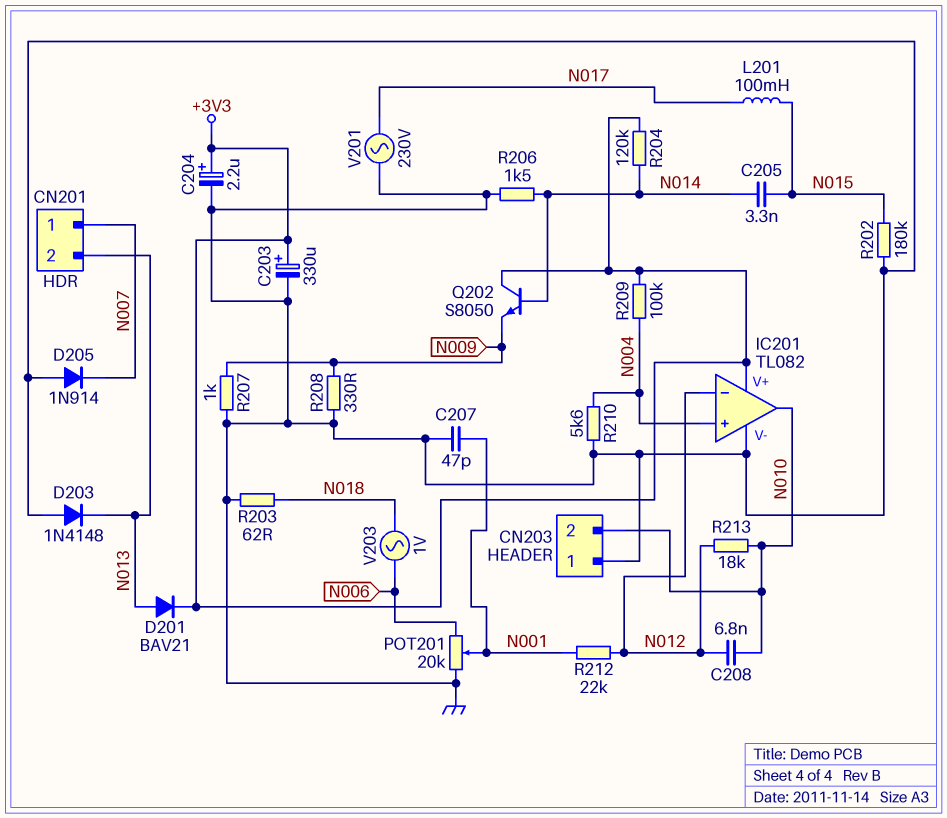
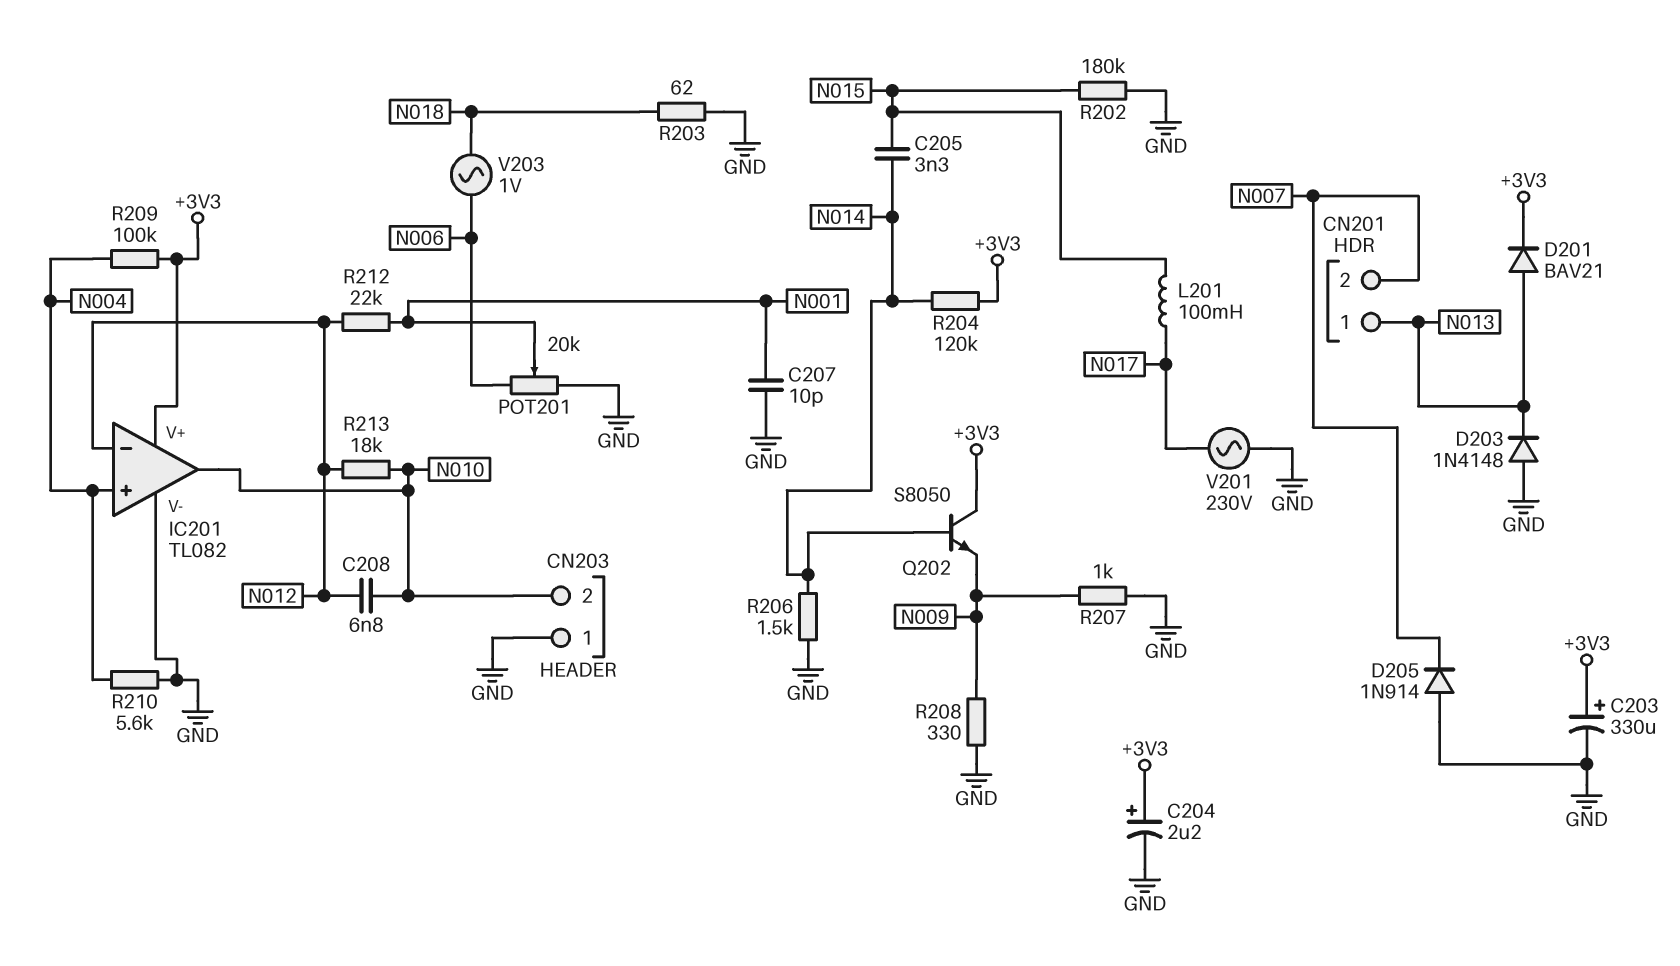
C207: 47pF (GND, N001) -> 10pF (GND, N001)
CN201 pin 1: N007 -> N013
CN201 pin 2: N013 -> N007

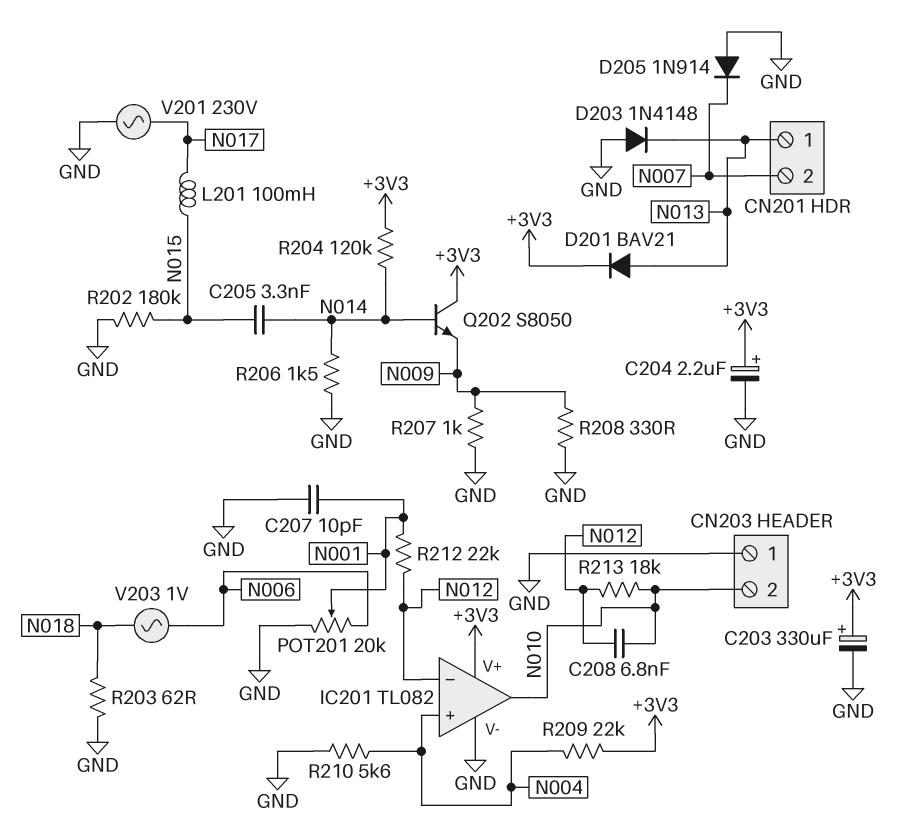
R209: 100k (+3V3, N004) -> 22k (+3V3, N004)

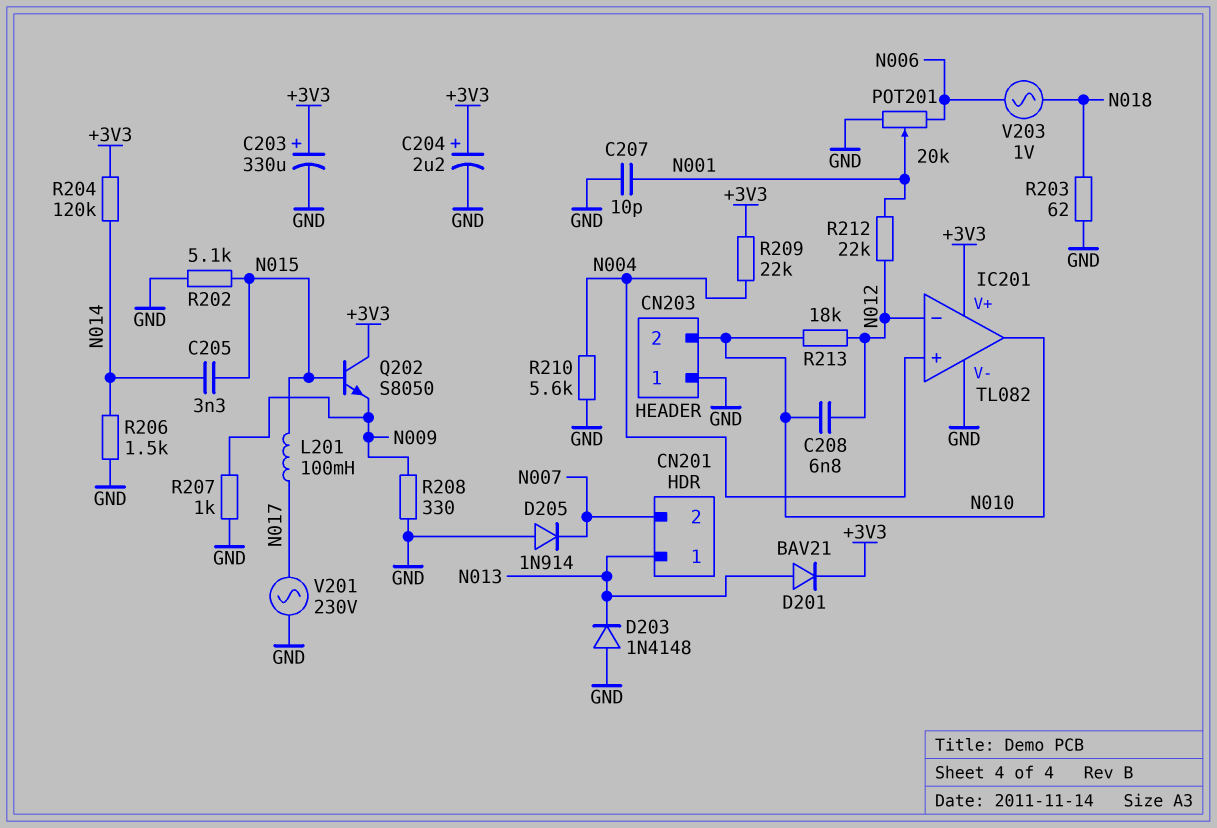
Q202: NPN S8050 (B N014, C +3V3, E N009) -> NPN S8050 (B N015, C +3V3, E N009)
R202: 180k (GND, N015) -> 5.1k (GND, N015)

